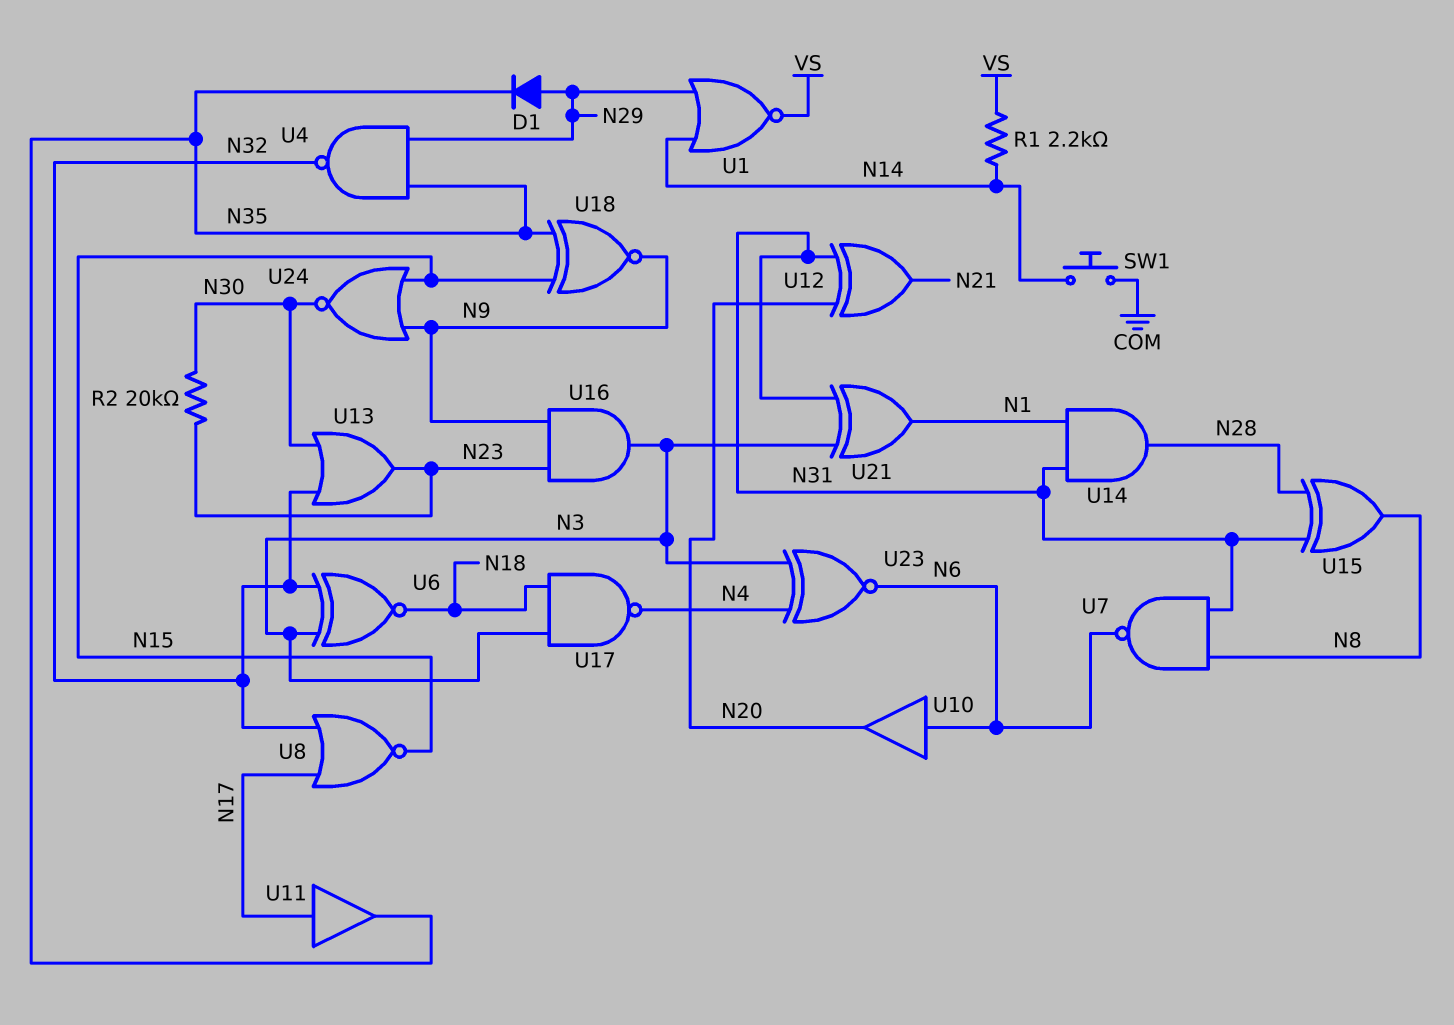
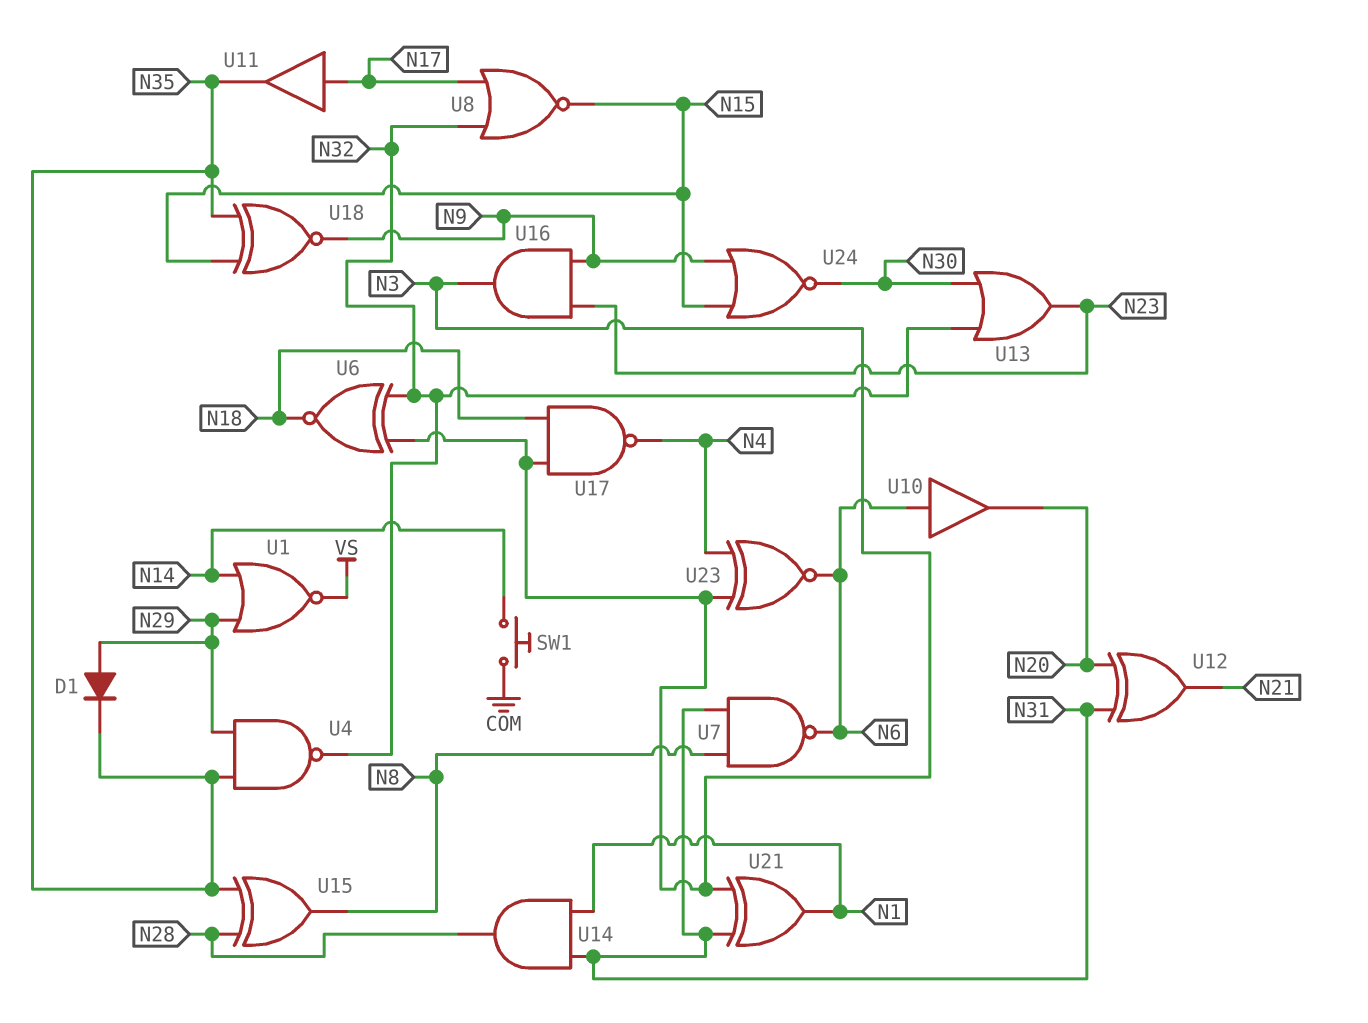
R1: 2.2k (N14, VS) -> none
R2: 20k (N23, N30) -> none
U15: XOR (in N28, in N31, out N8) -> XOR (in N28, in N35, out N8)

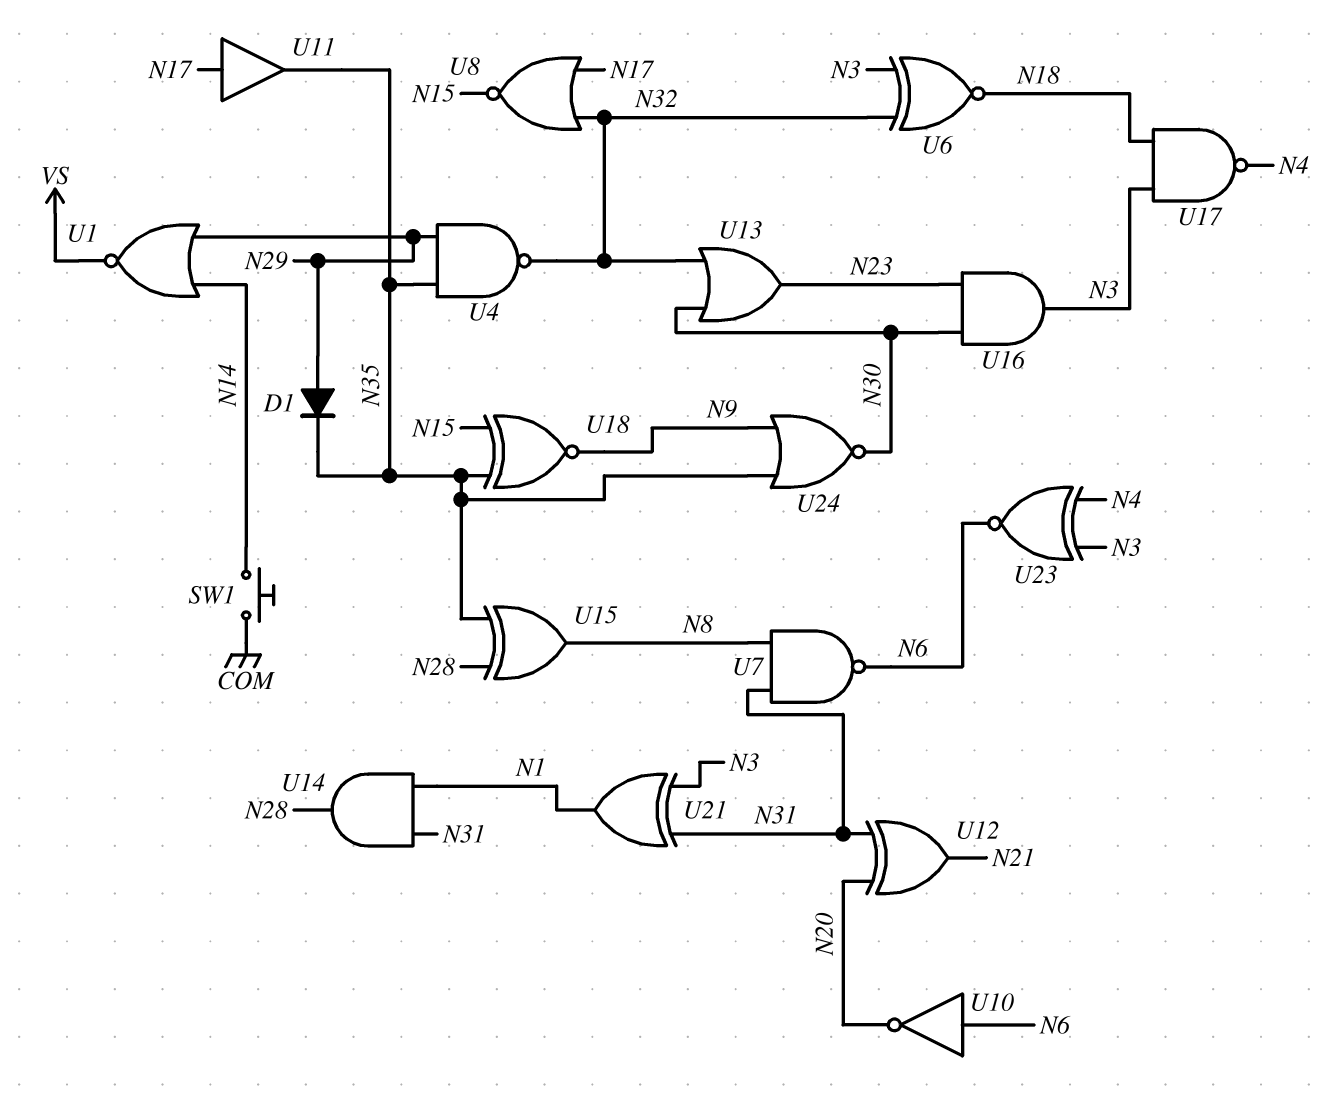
U10: buffer (in N6, out N20) -> NOT (in N6, out N20)
U16: AND (in N9, in N23, out N3) -> AND (in N23, in N30, out N3)
U24: NOR (in N9, in N15, out N30) -> NOR (in N9, in N35, out N30)

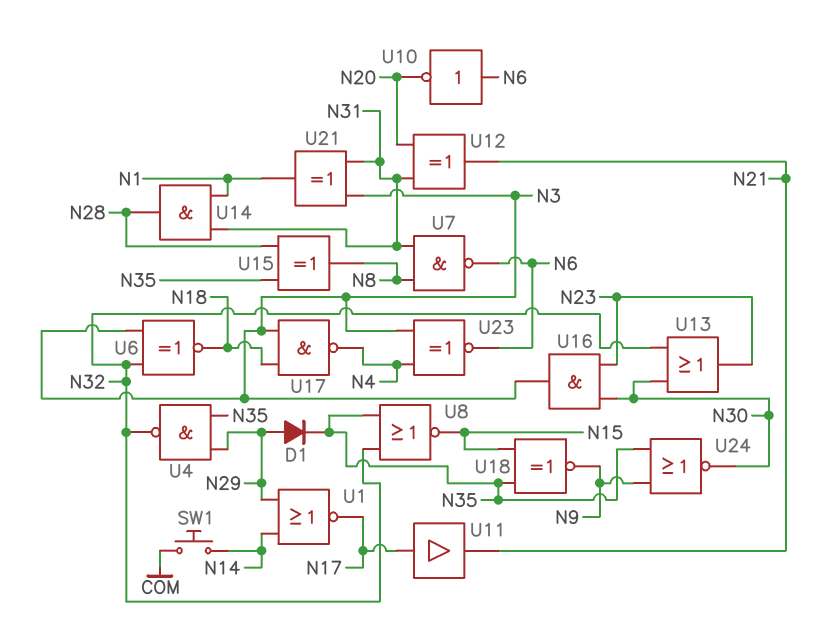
U1: NOR (in N14, in N29, out VS) -> NOR (in N14, in N29, out N17)
U8: NOR (in N17, in N32, out N15) -> NOR (in N32, in N35, out N15)
U11: buffer (in N17, out N35) -> buffer (in N17, out N21)

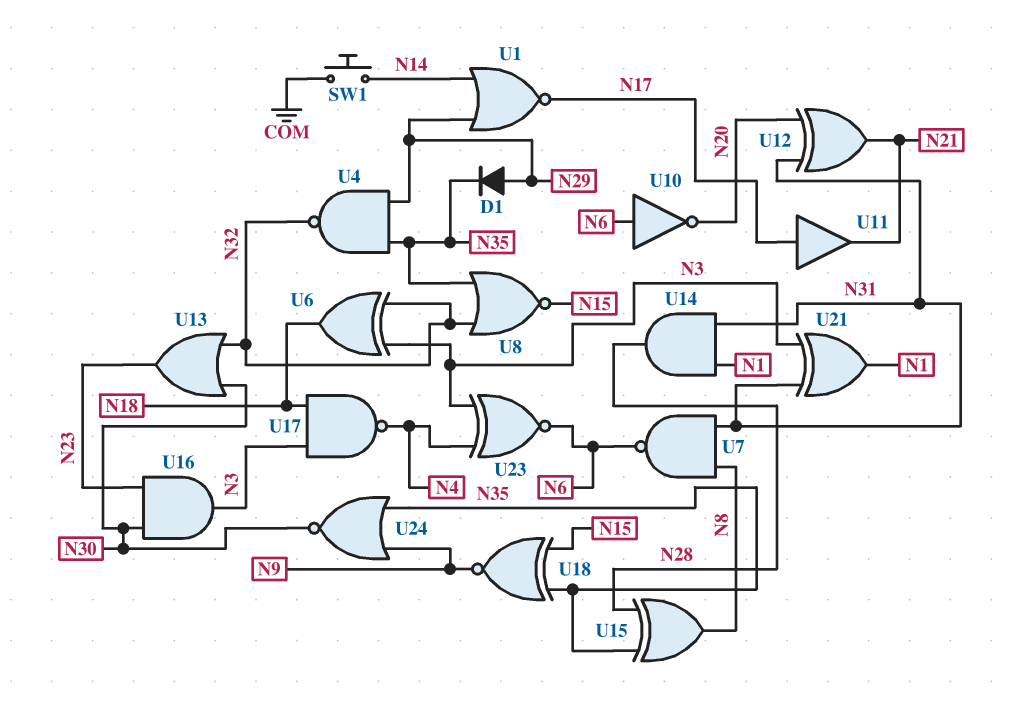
U6: XNOR (in N3, in N32, out N18) -> XOR (in N3, in N32, out N18)

